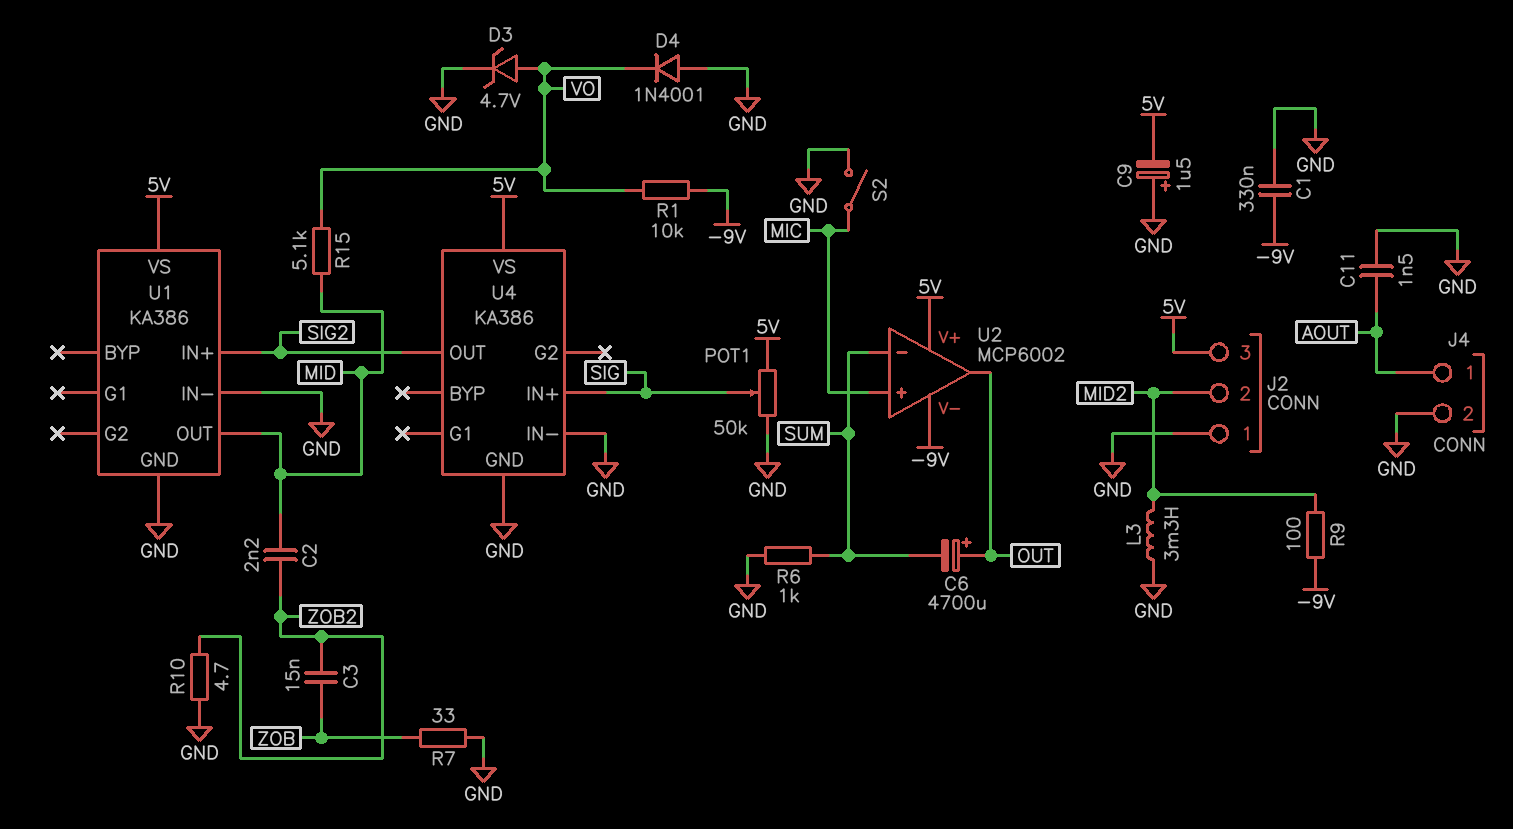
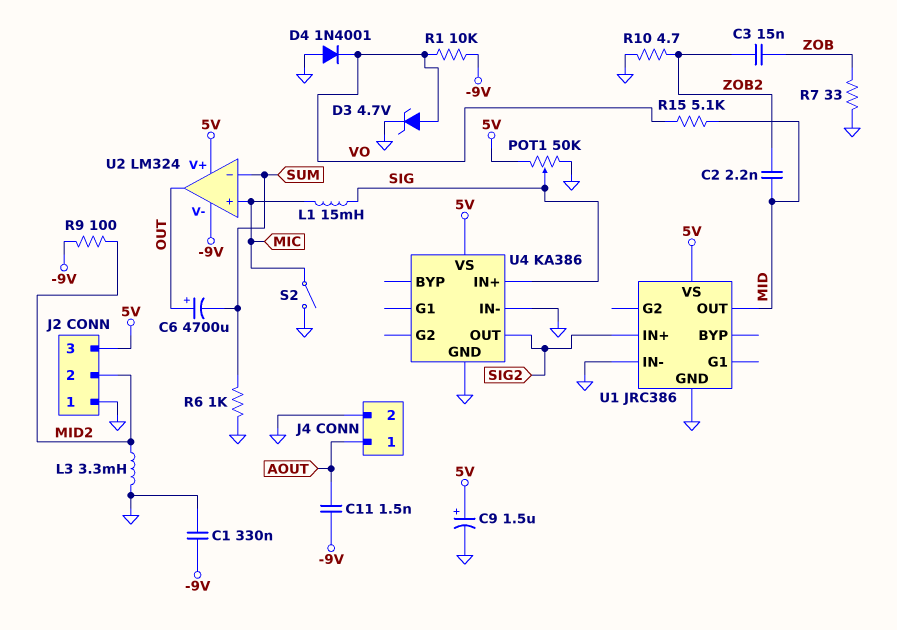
C9: 1.5uF (plus GND, minus 5V) -> 1.5uF (plus 5V, minus GND)
C11: 1.5nF (AOUT, GND) -> 1.5nF (-9V, AOUT)
L1: none -> 15mH (MIC, SIG)
U1: KA386 -> JRC386
U2: MCP6002 -> LM324

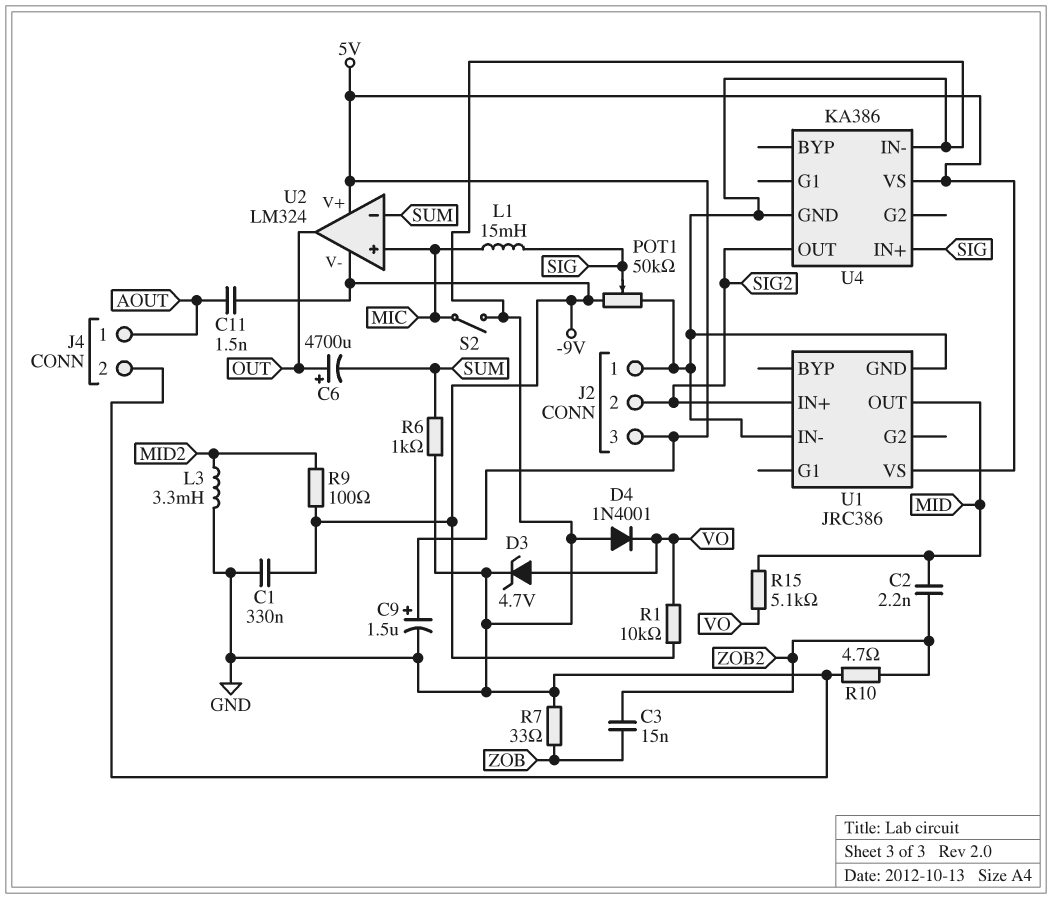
J2 pin 2: MID2 -> SIG2
POT1: 50k (5V, GND, wiper SIG) -> 50k (-9V, GND, wiper SIG)

